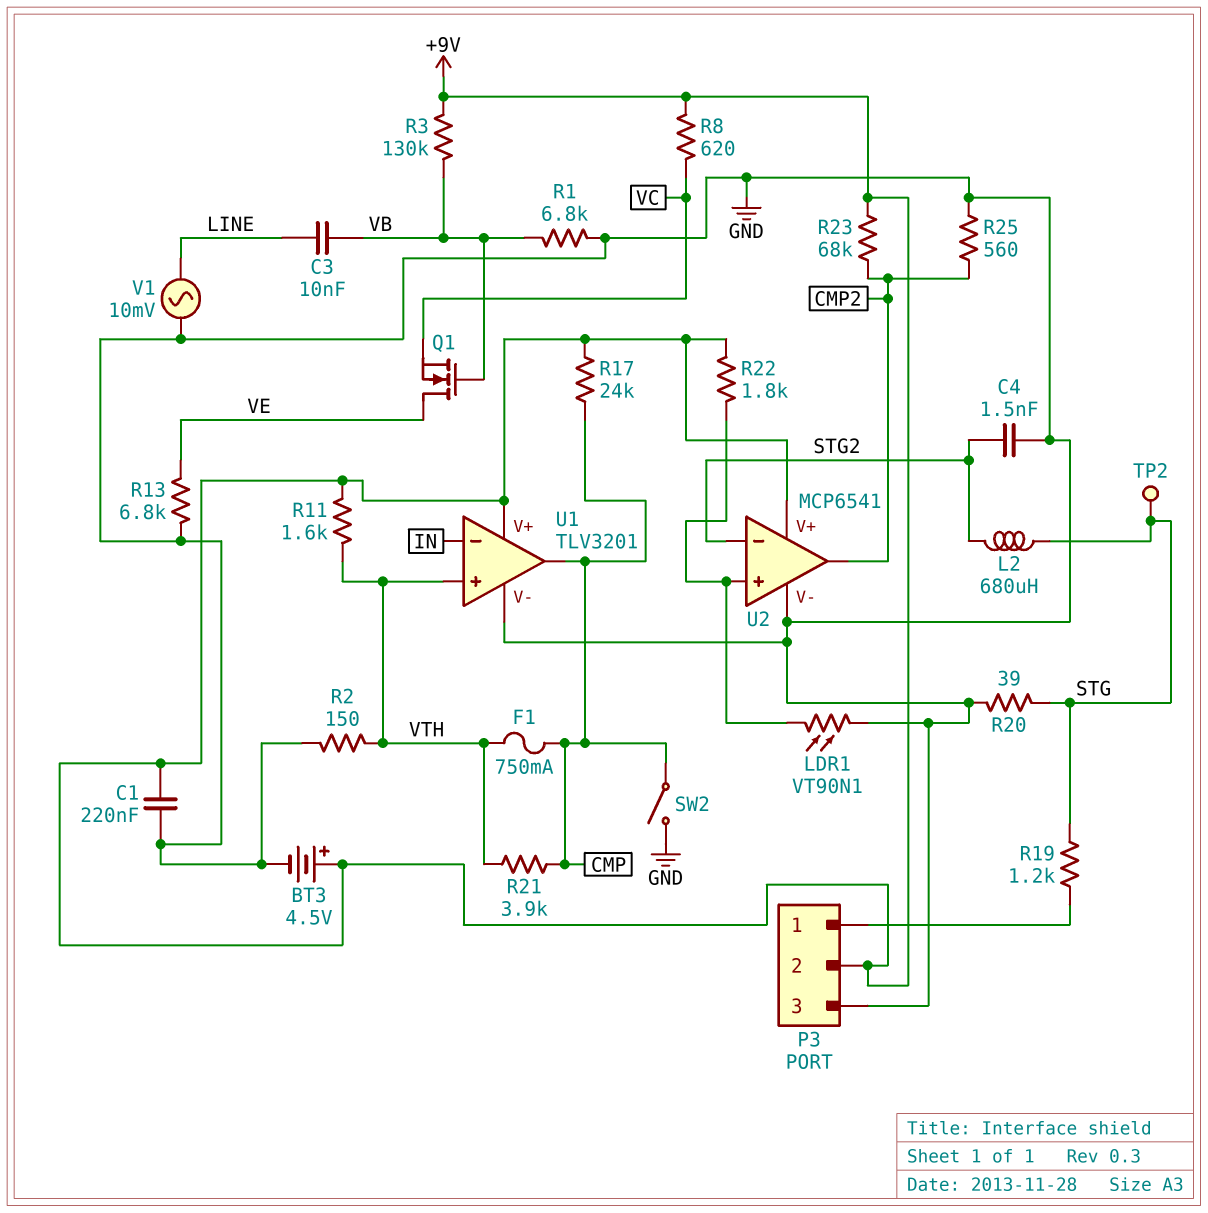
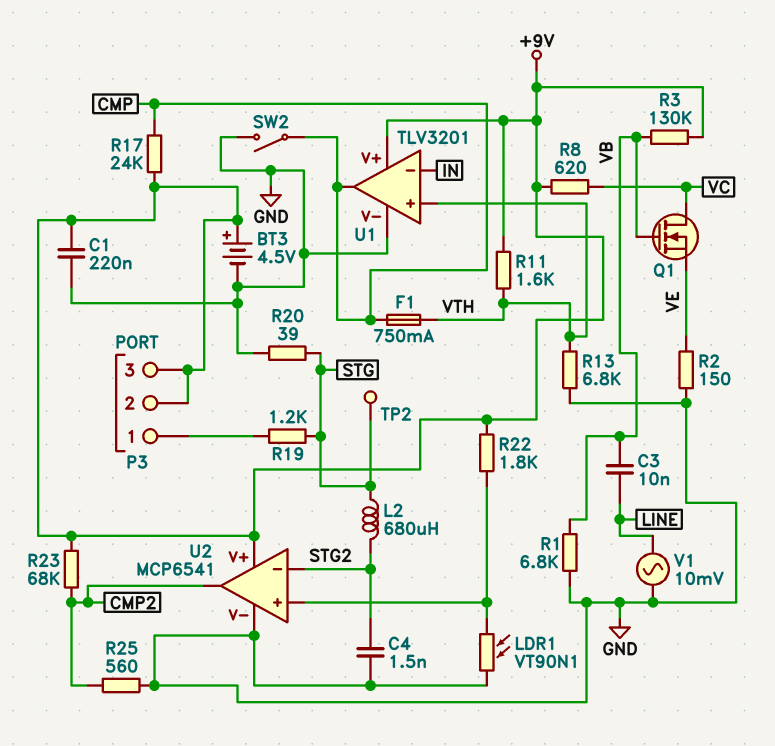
P3 pin 3: GND -> +9V
Q1: NMOS (G VB, D VE, S VC) -> NMOS (G VB, D VC, S VE)
R2: 150 (GND, VTH) -> 150 (GND, VE)
R13: 6.8k (GND, VE) -> 6.8k (GND, VTH)
R21: 3.9k (CMP, VTH) -> none

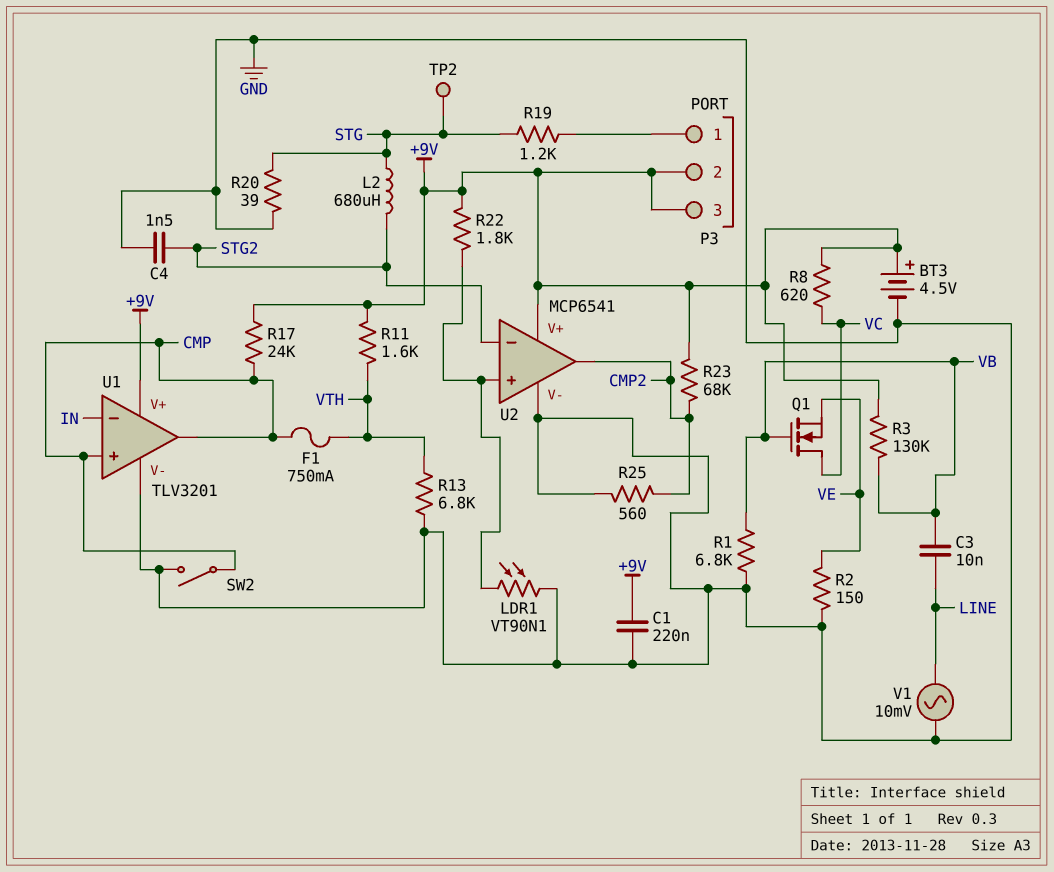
U1 pin in+: VTH -> CMP

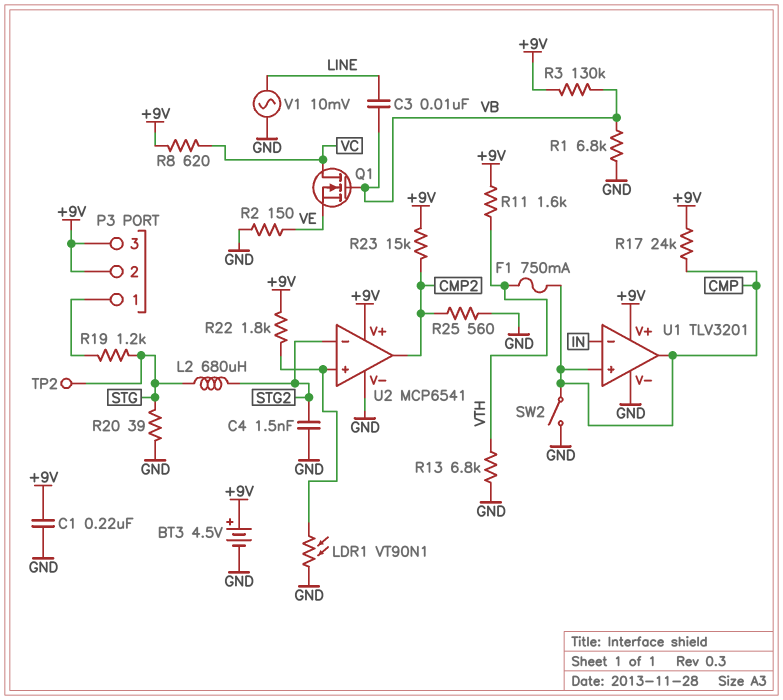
R23: 68k (+9V, CMP2) -> 15k (+9V, CMP2)

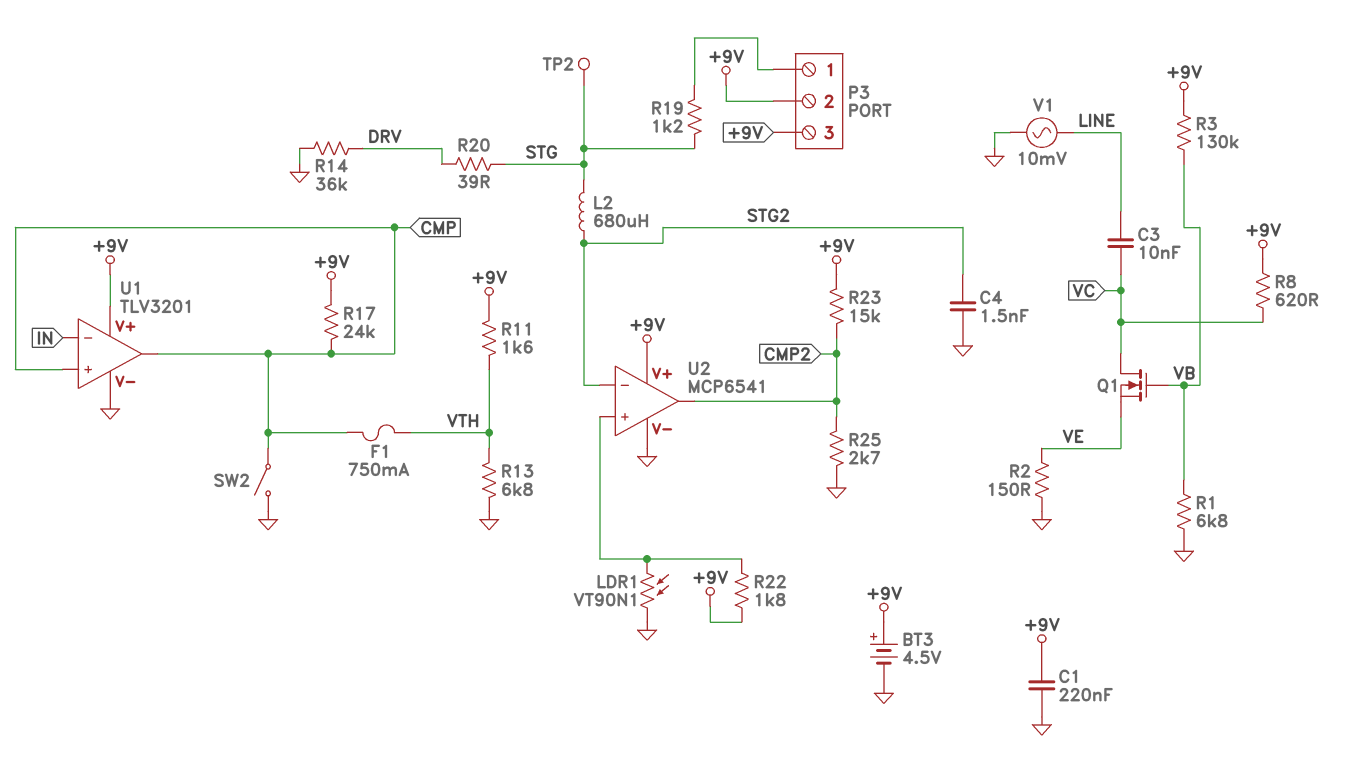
C3: 10nF (LINE, VB) -> 10nF (LINE, VC)
R14: none -> 36k (DRV, GND)
R20: 39 (GND, STG) -> 39 (DRV, STG)
R25: 560 (CMP2, GND) -> 2.7k (CMP2, GND)

